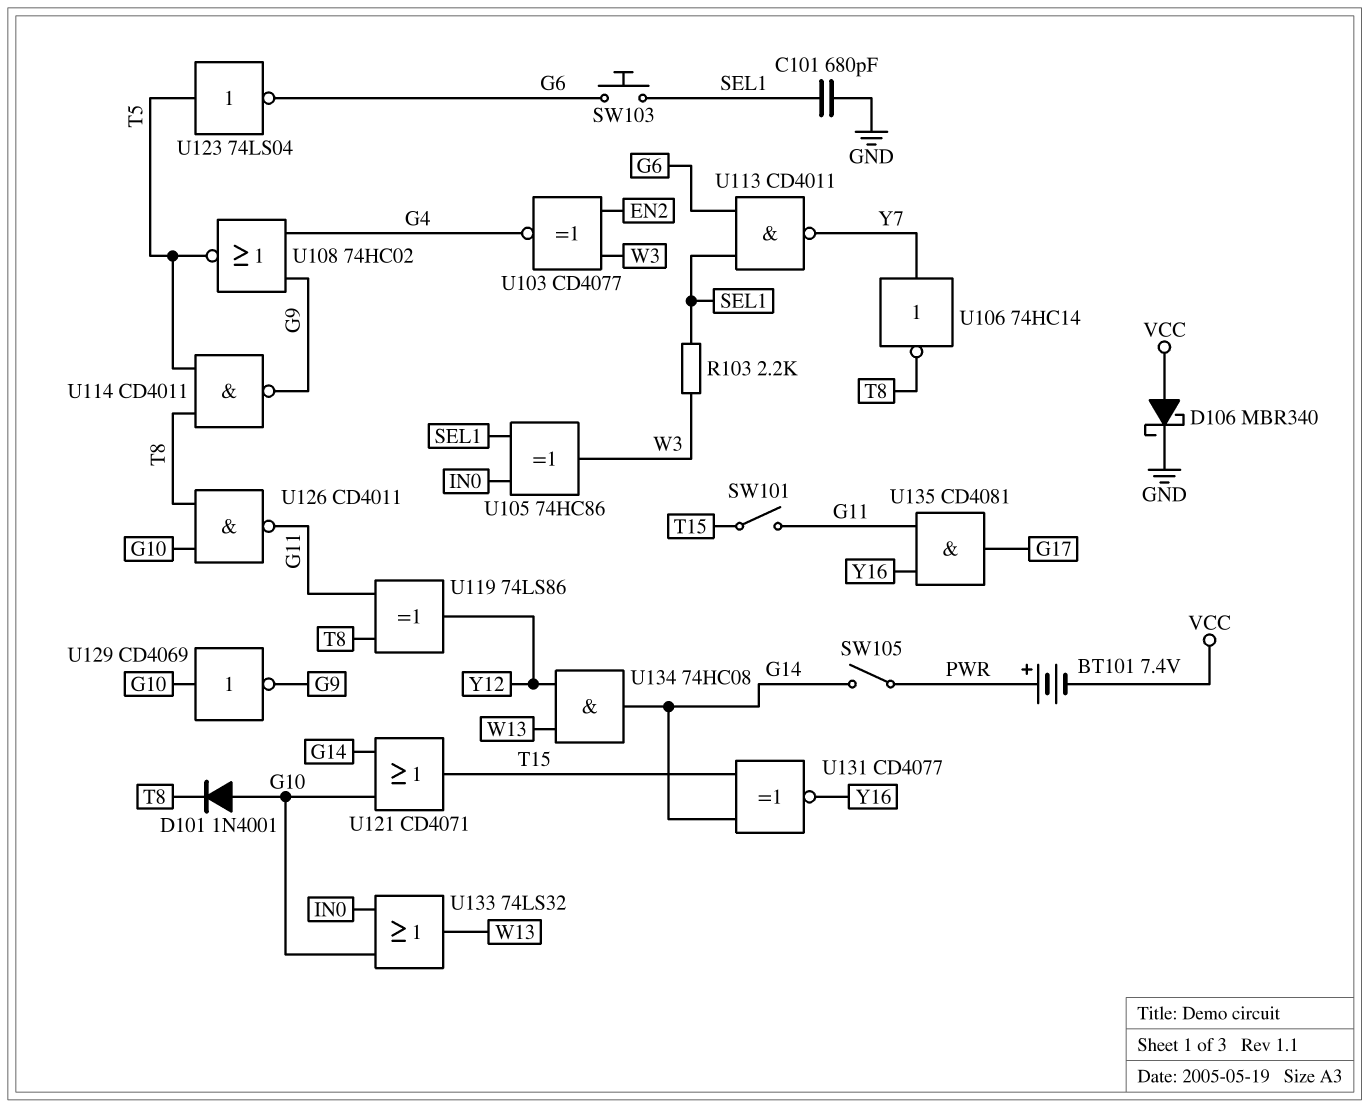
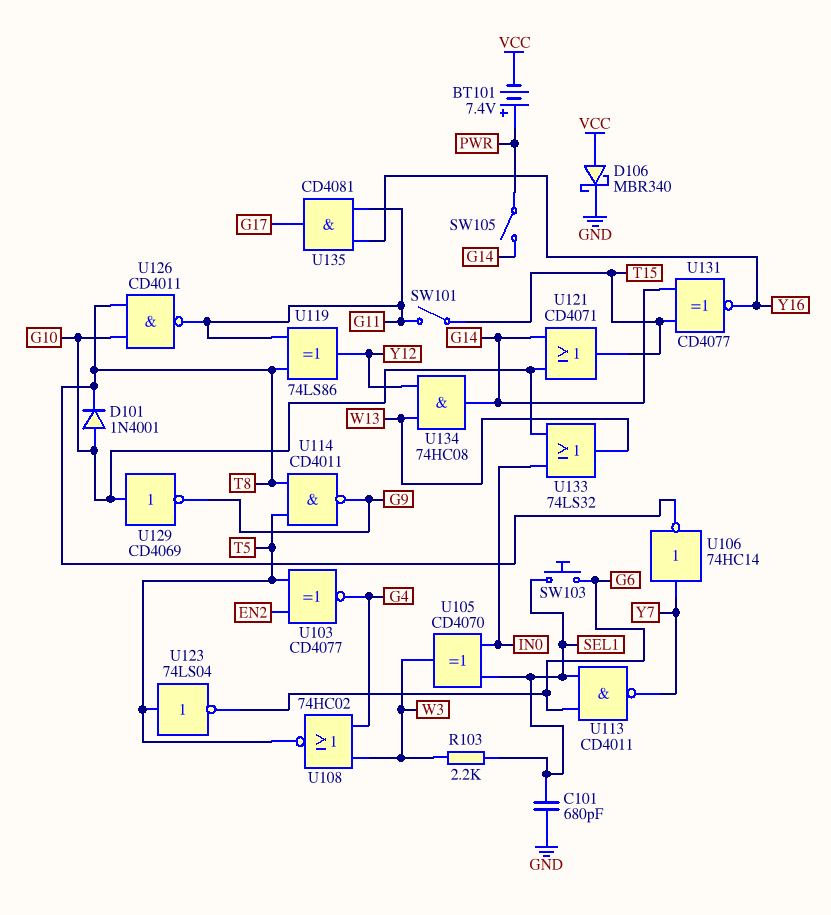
U103: XNOR CD4077 (in EN2, in W3, out G4) -> XNOR CD4077 (in EN2, in T5, out G4)
U105: XOR 74HC86 (in IN0, in SEL1, out W3) -> XOR CD4070 (in IN0, in SEL1, out W3)
U108: NOR 74HC02 (in G4, in G9, out T5) -> NOR 74HC02 (in G4, in W3, out T5)

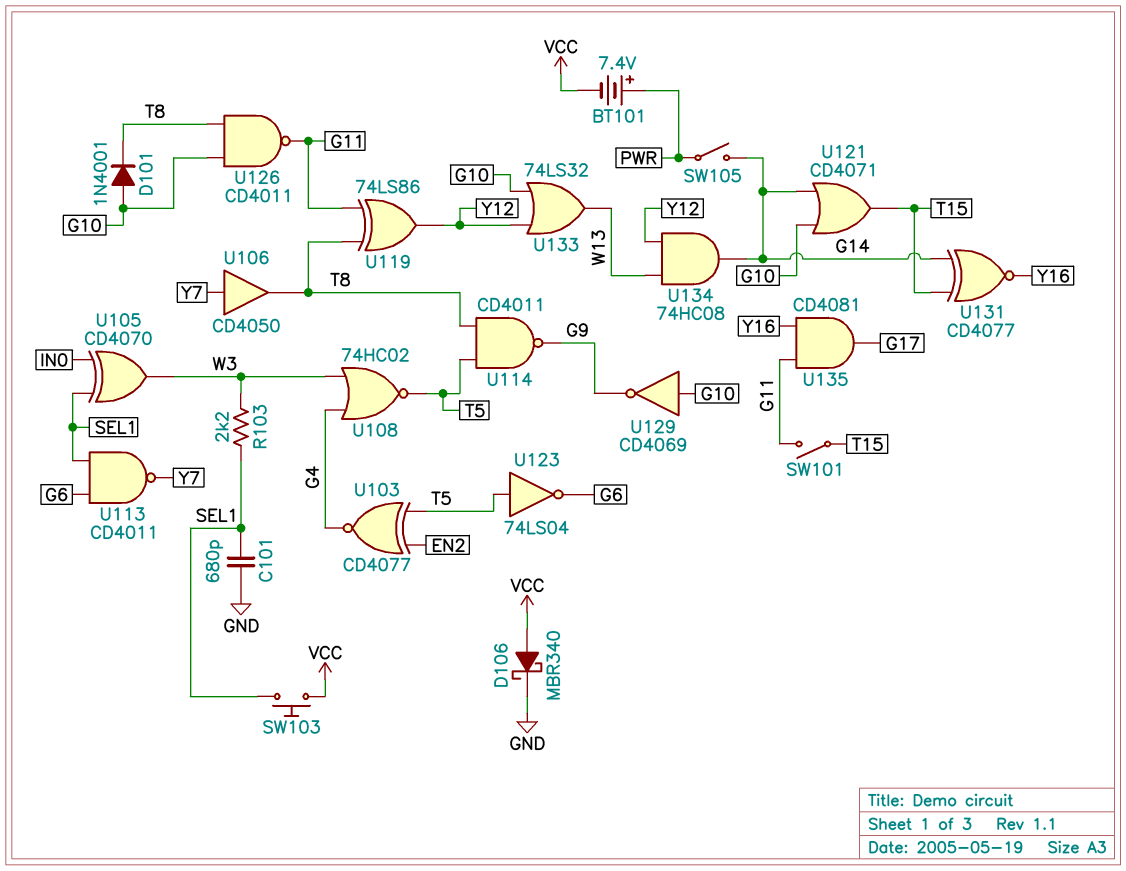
SW103: button (G6, SEL1) -> button (SEL1, VCC)
U106: NOT 74HC14 (in Y7, out T8) -> buffer CD4050 (in Y7, out T8)
U133: OR 74LS32 (in G10, in IN0, out W13) -> OR 74LS32 (in G10, in Y12, out W13)

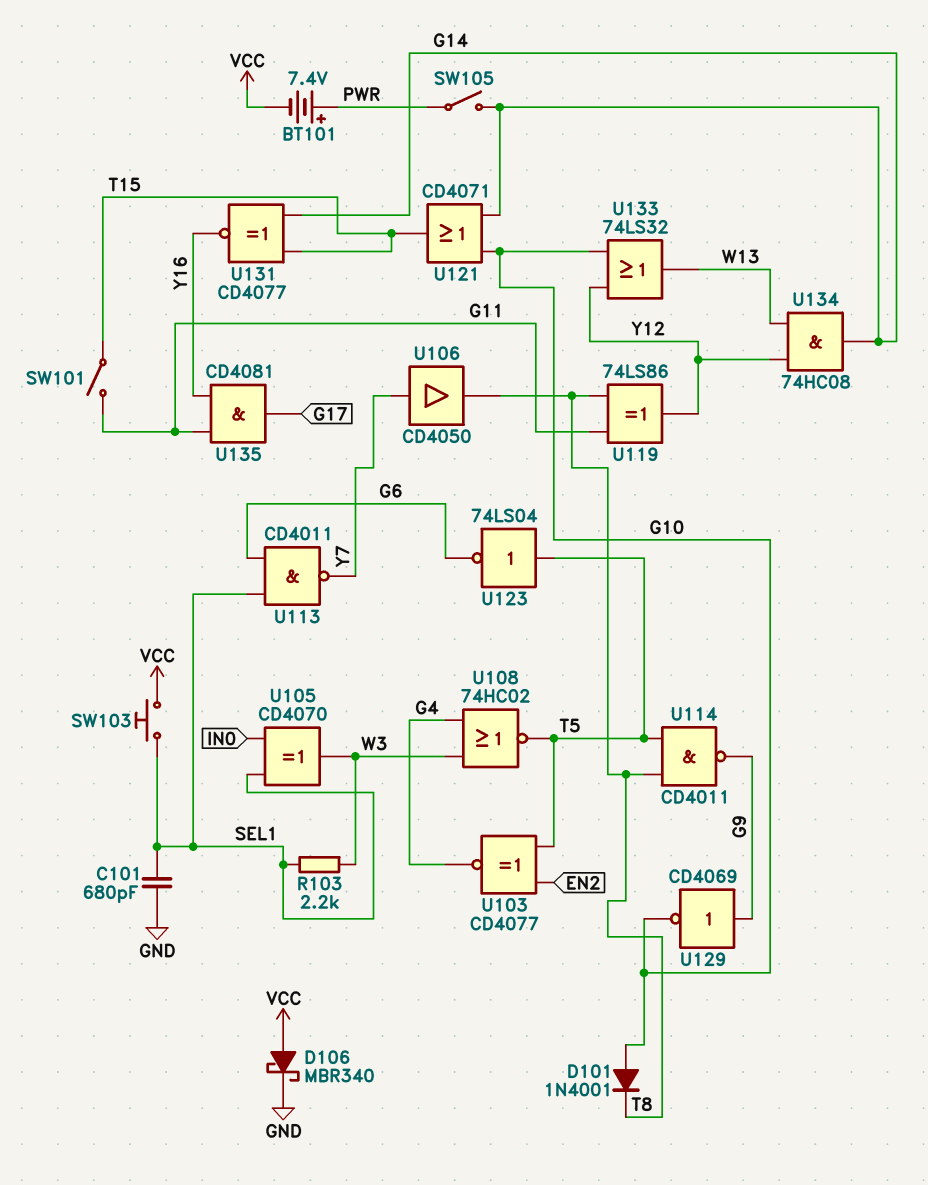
U126: NAND CD4011 (in G10, in T8, out G11) -> none
U129: NOT CD4069 (in G10, out G9) -> NOT CD4069 (in G9, out G10)

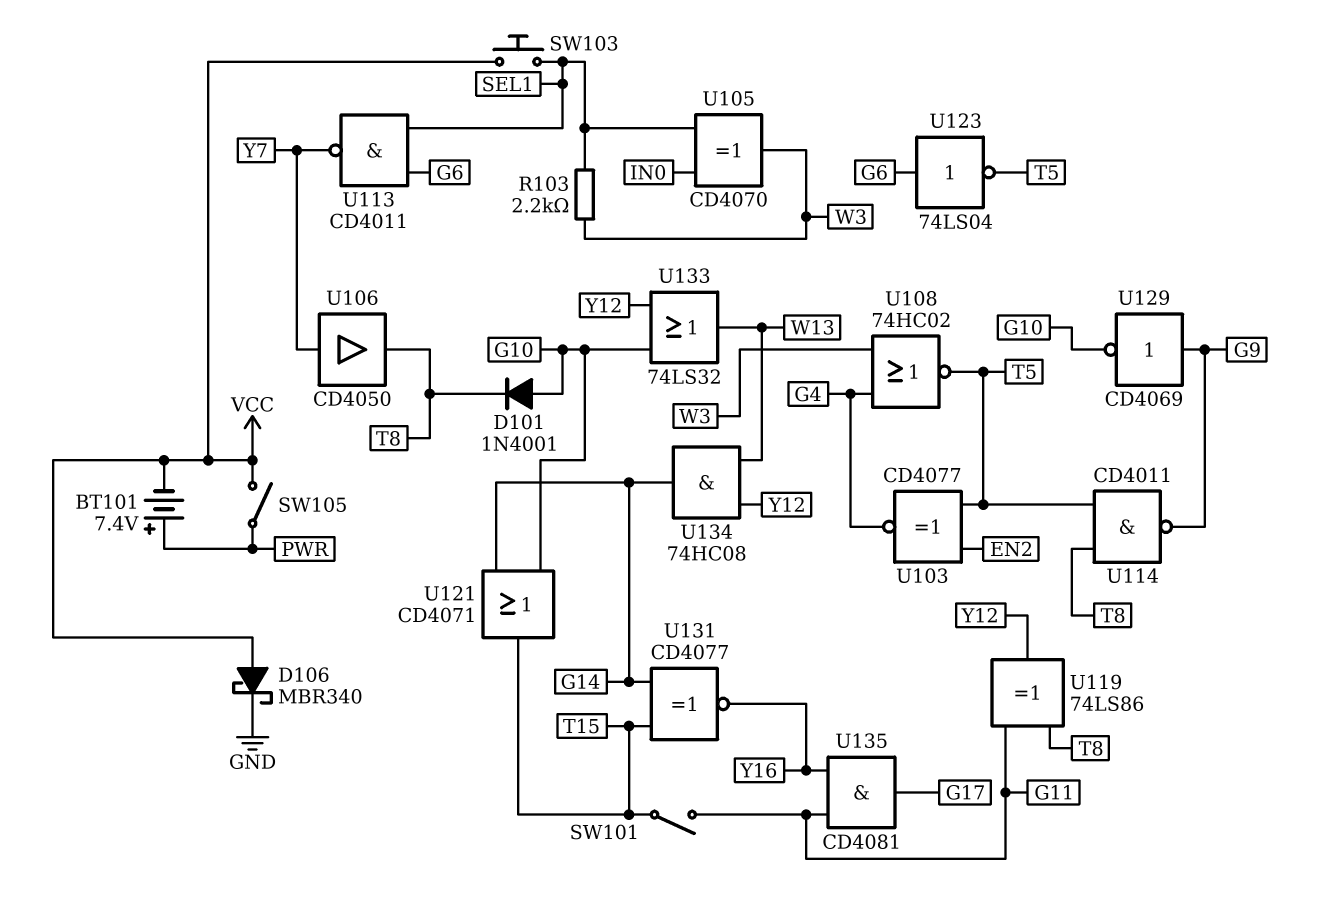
C101: 680pF (GND, SEL1) -> none
SW105: switch (G14, PWR) -> switch (PWR, VCC)
U123: NOT 74LS04 (in T5, out G6) -> NOT 74LS04 (in G6, out T5)

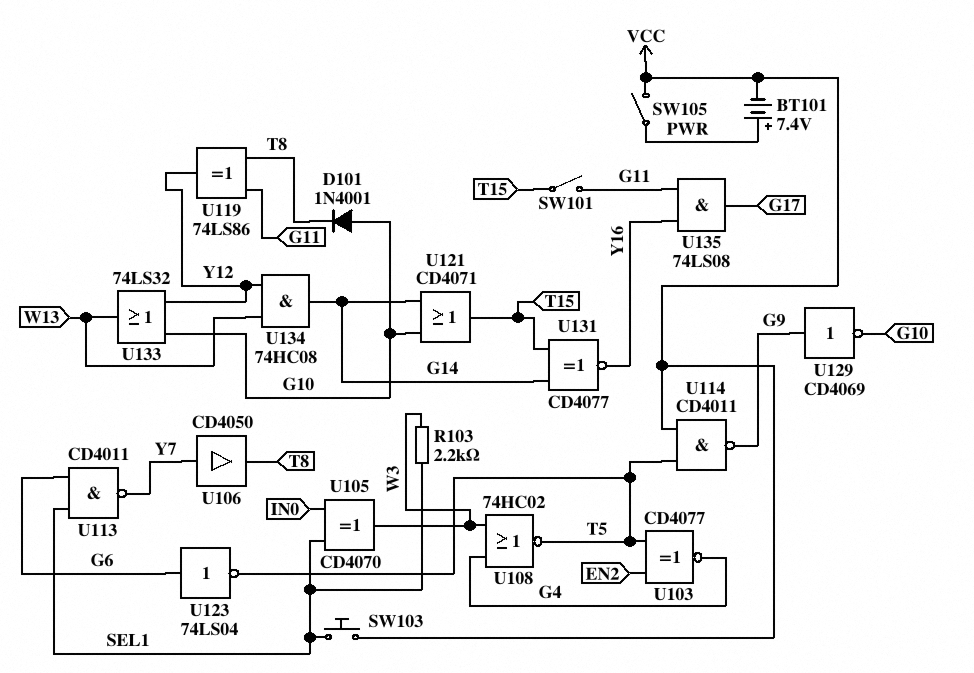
D106: schottky MBR340 (A VCC, K GND) -> none
U114: NAND CD4011 (in T5, in T8, out G9) -> NAND CD4011 (in T5, in VCC, out G9)
U135: AND CD4081 (in G11, in Y16, out G17) -> AND 74LS08 (in G11, in Y16, out G17)

